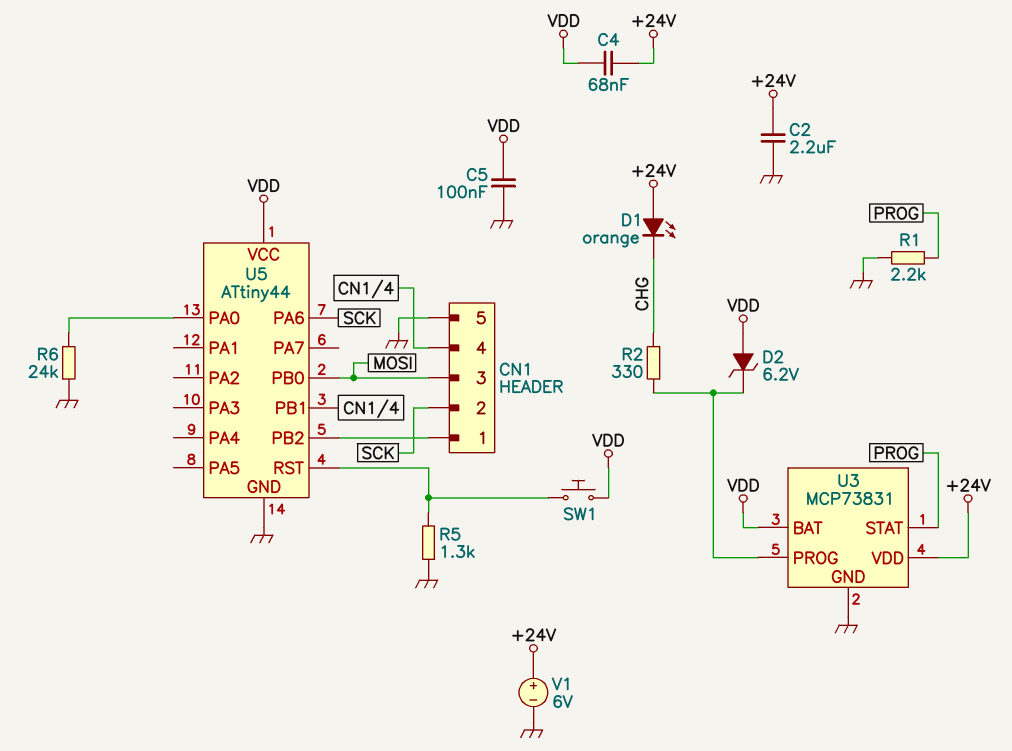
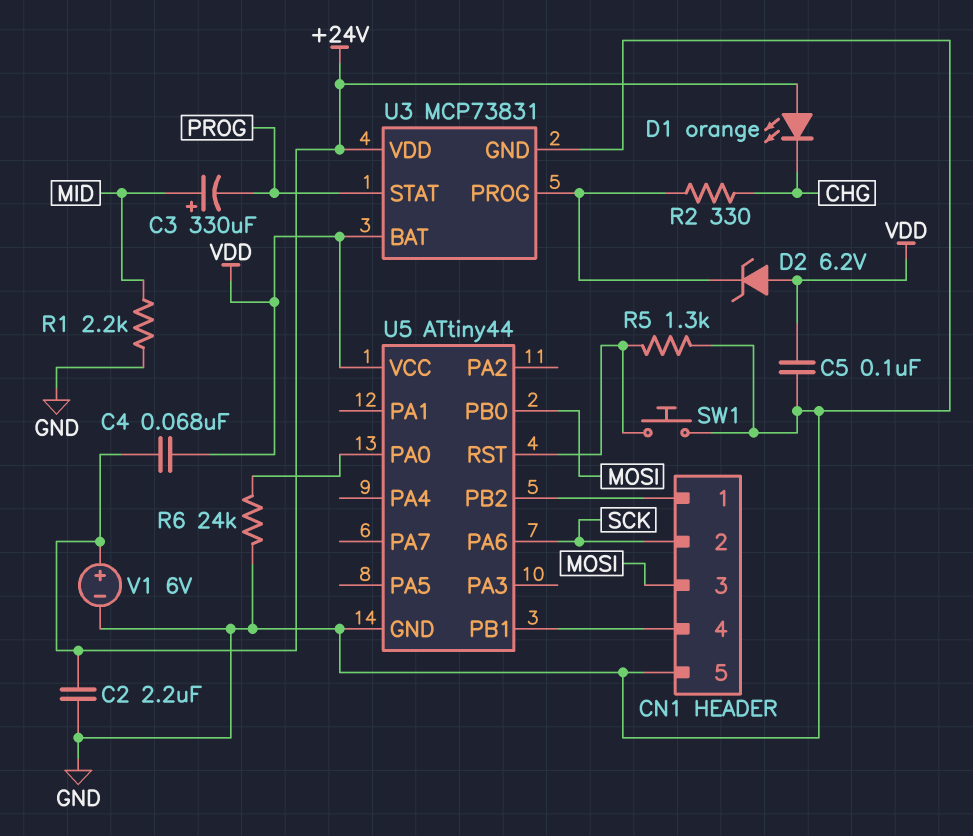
C3: none -> 330uF (plus MID, minus PROG)
R1: 2.2k (GND, PROG) -> 2.2k (GND, MID)
SW1: button (U5/RST, VDD) -> button (GND, U5/RST)

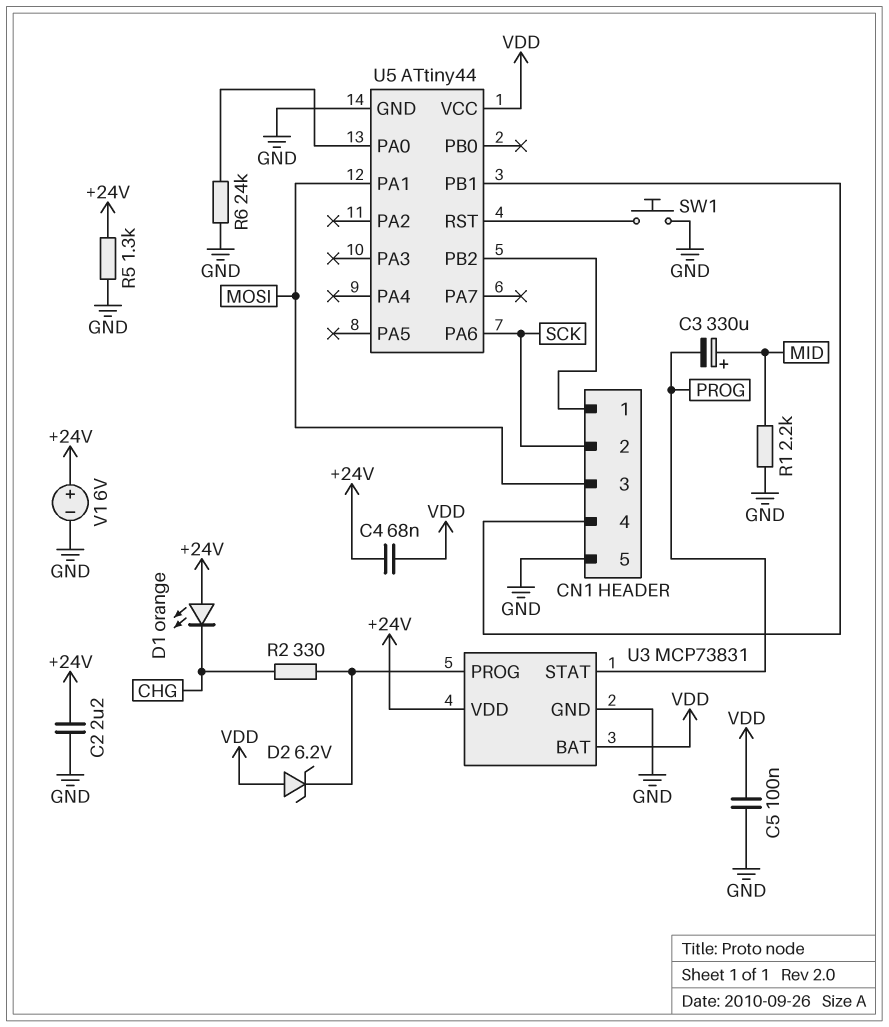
R5: 1.3k (GND, U5/RST) -> 1.3k (+24V, GND)
U5 pin PA1: none -> MOSI
U5 pin PB0: MOSI -> none

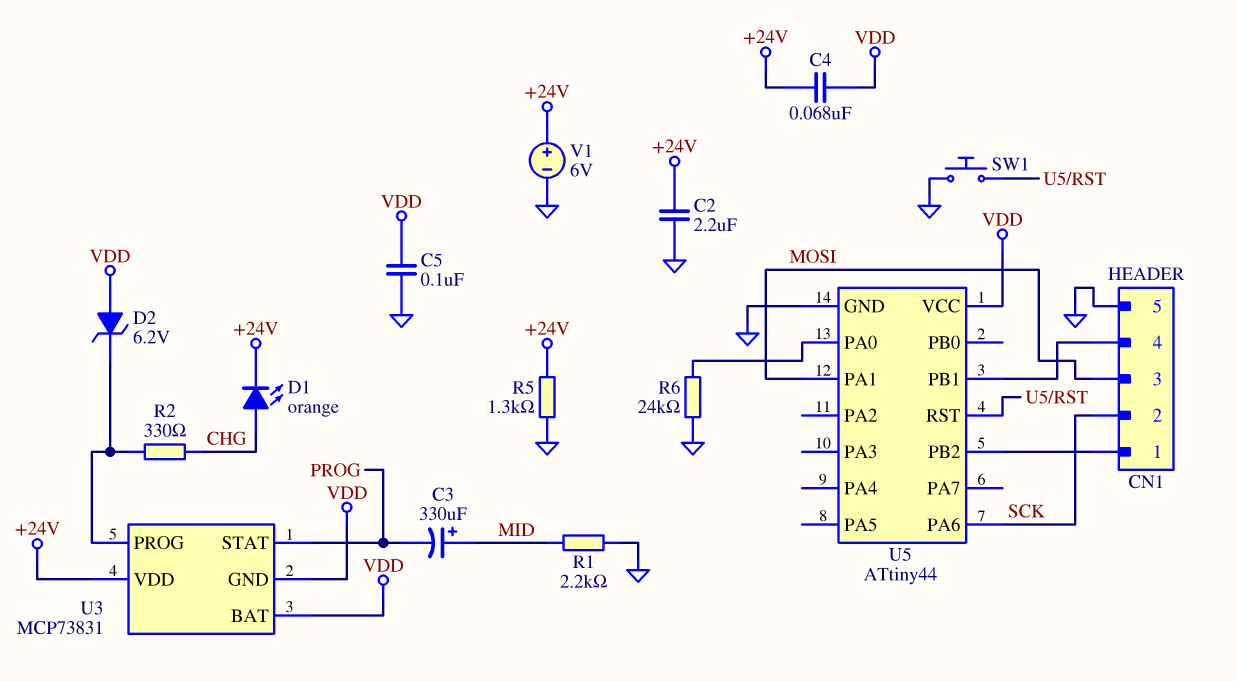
D1: LED orange (A +24V, K CHG) -> LED orange (A CHG, K +24V)
U3 pin GND: GND -> VDD

